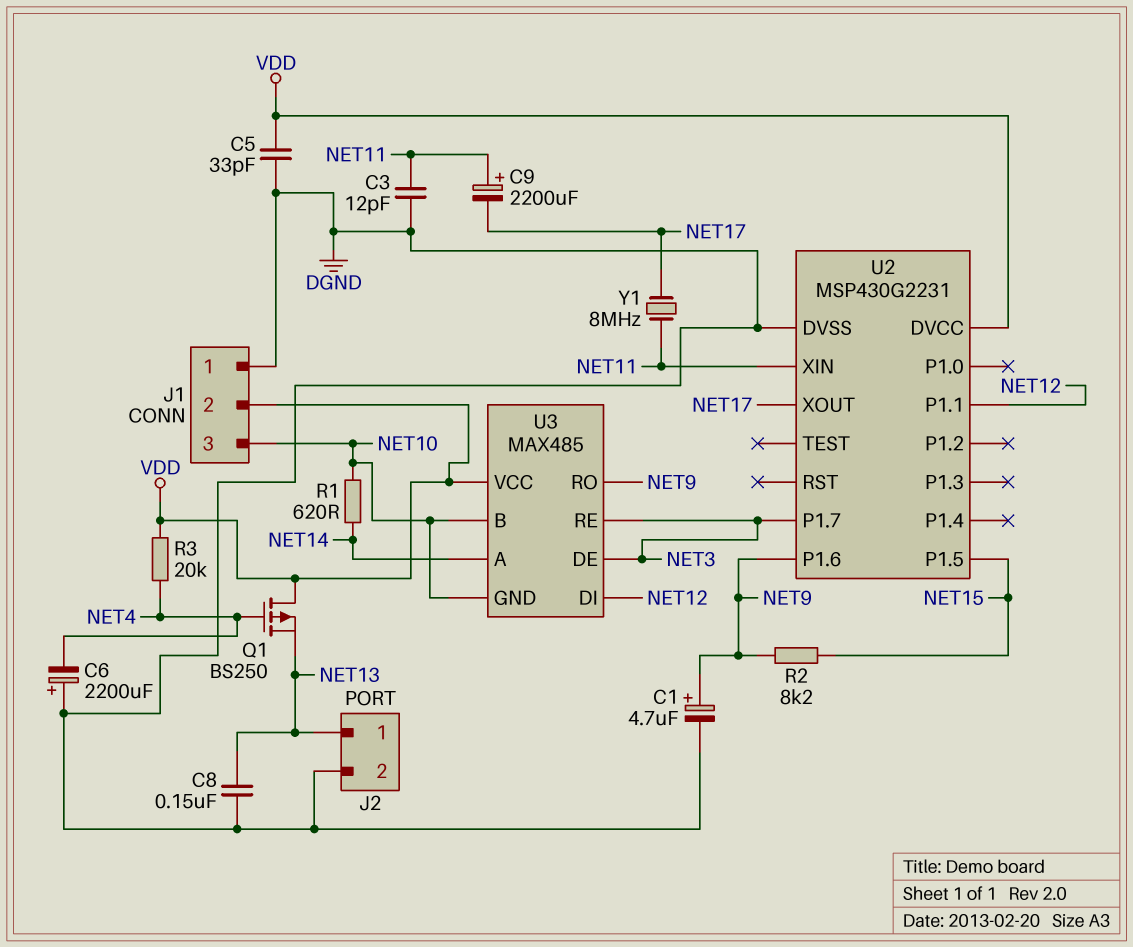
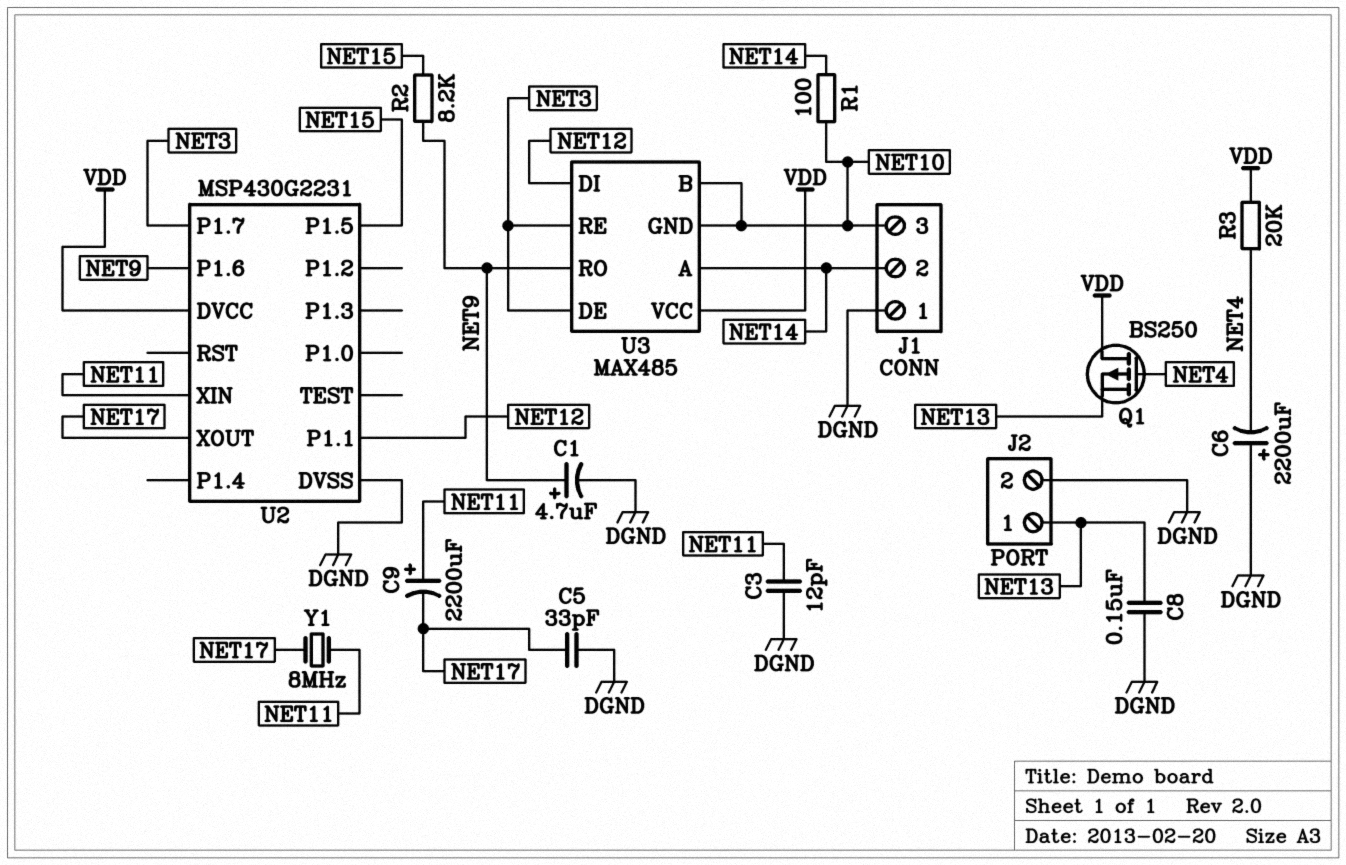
C5: 33pF (DGND, VDD) -> 33pF (DGND, NET17)
J1 pin 2: VDD -> NET14
R1: 620 (NET10, NET14) -> 100 (NET10, NET14)

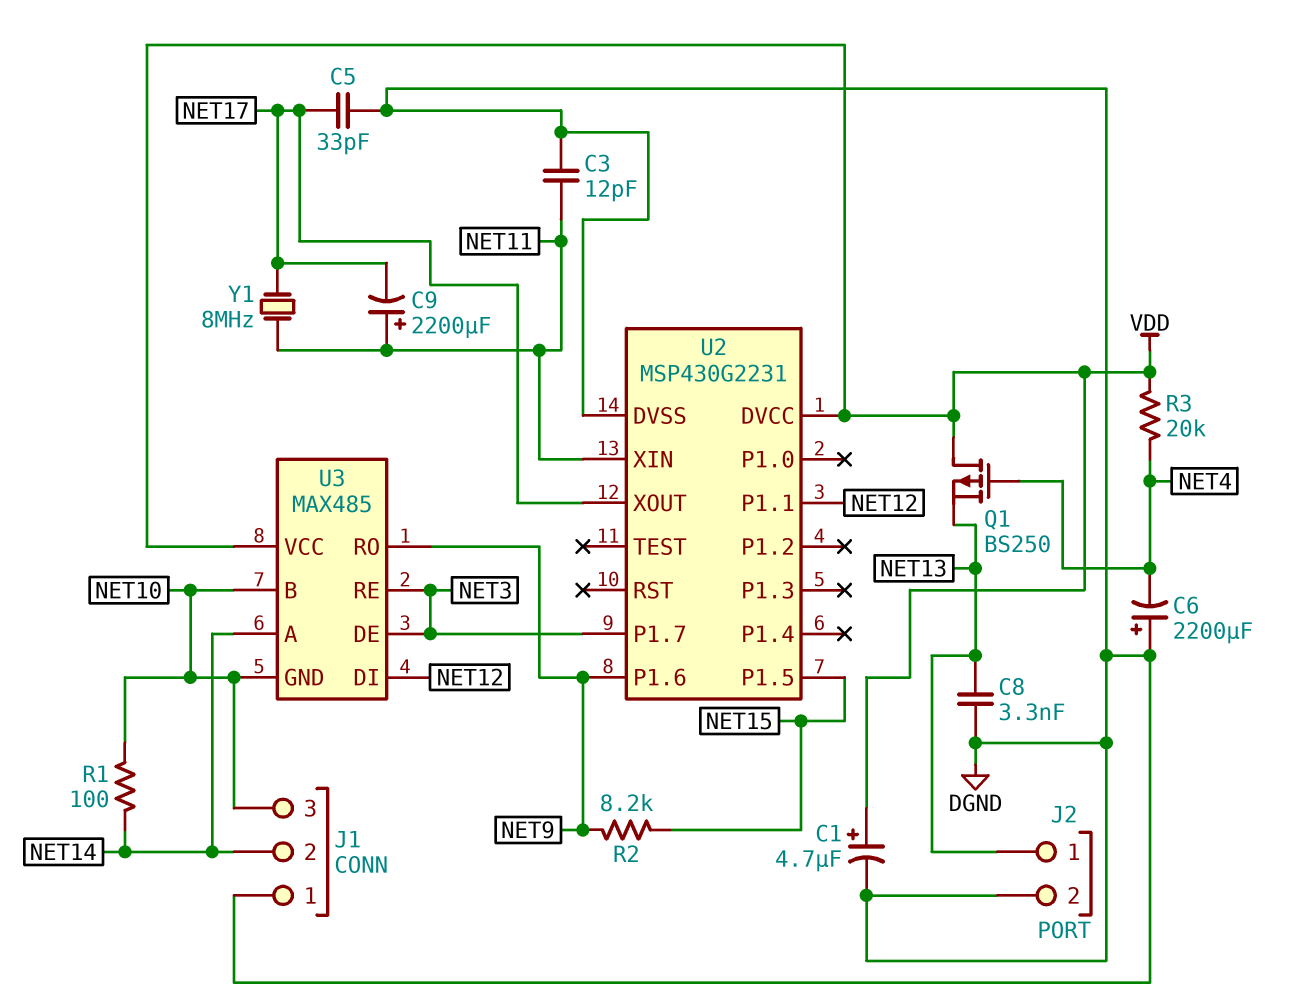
C1: 4.7uF (plus NET9, minus DGND) -> 4.7uF (plus VDD, minus DGND)
C8: 150nF (DGND, NET13) -> 3.3nF (DGND, NET13)

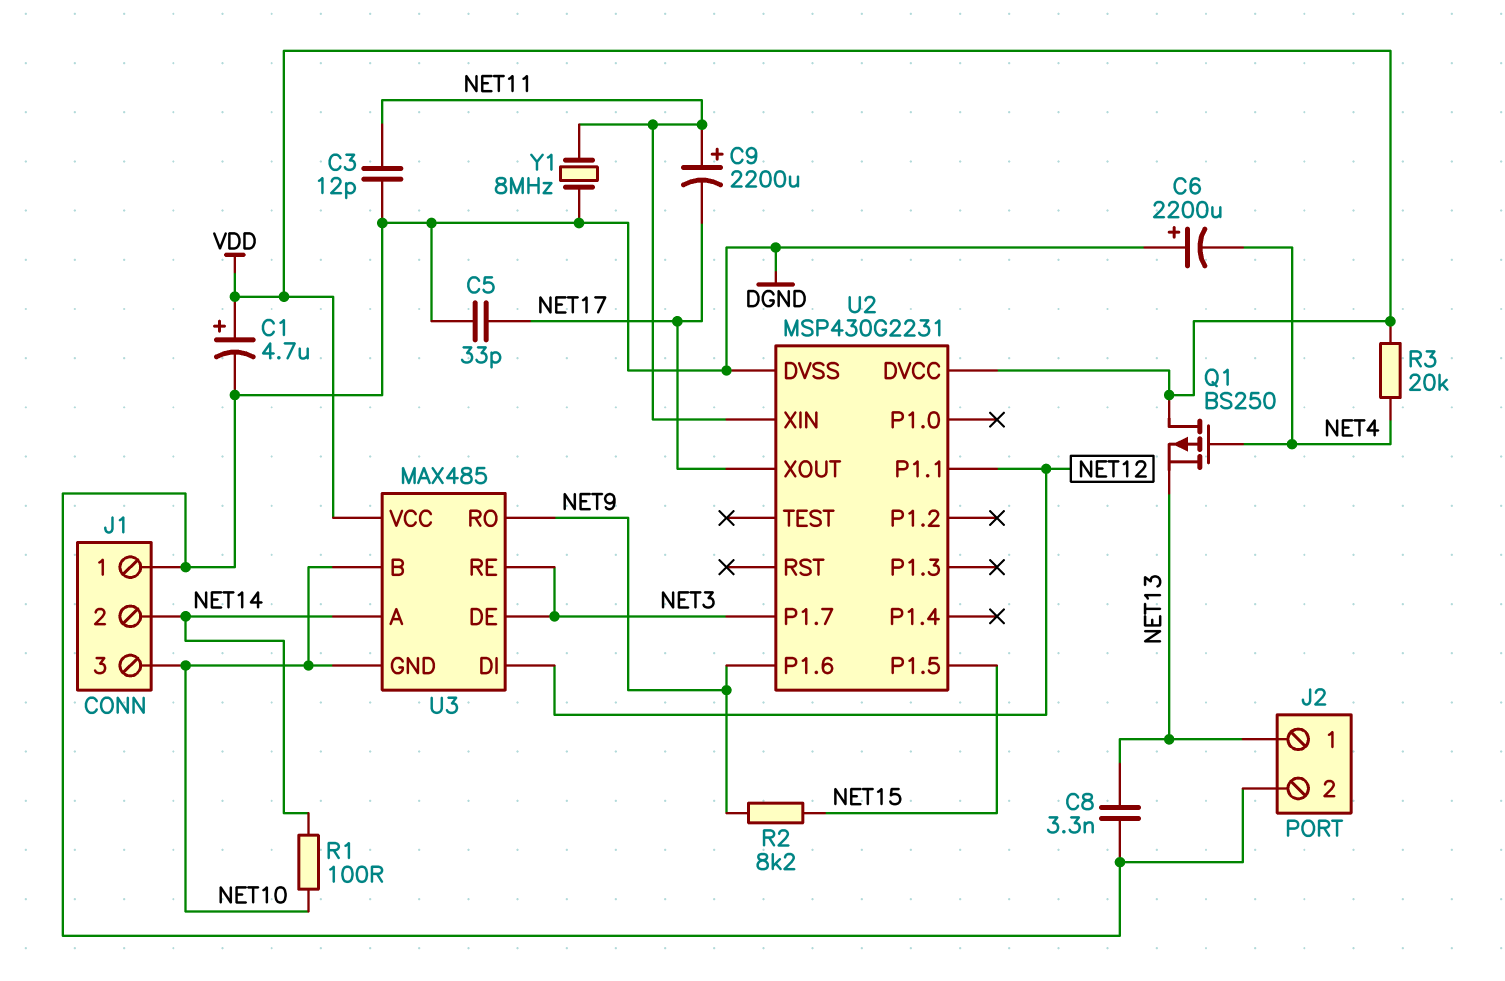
Y1: 8MHz (NET11, NET17) -> 8MHz (DGND, NET11)

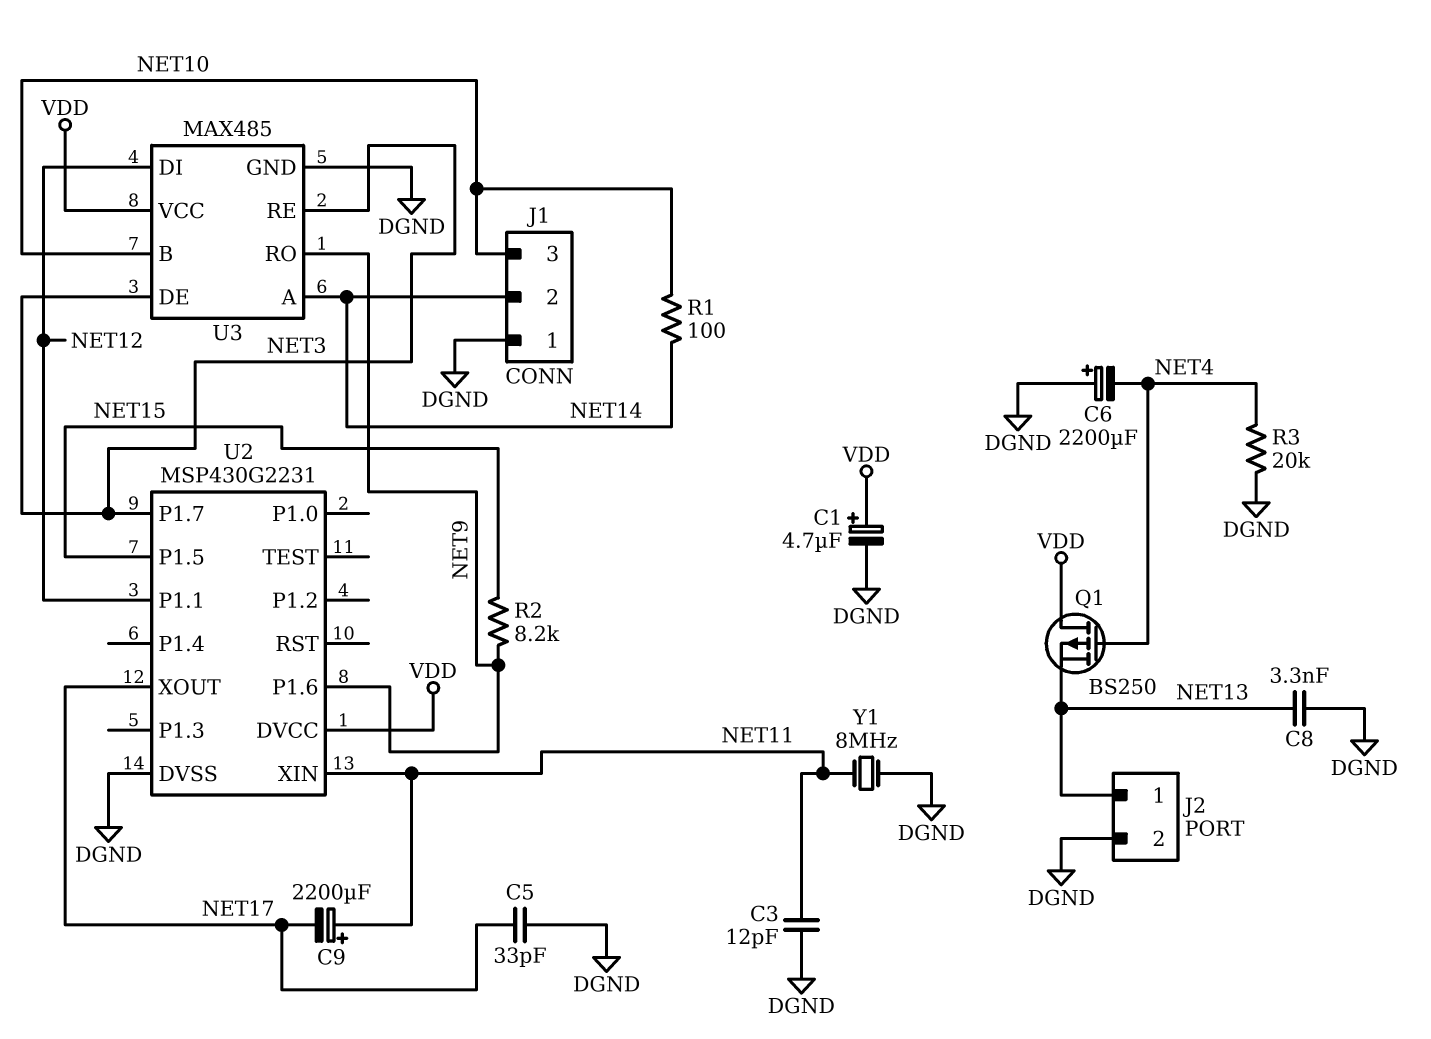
R3: 20k (NET4, VDD) -> 20k (DGND, NET4)
U3 pin GND: NET10 -> DGND

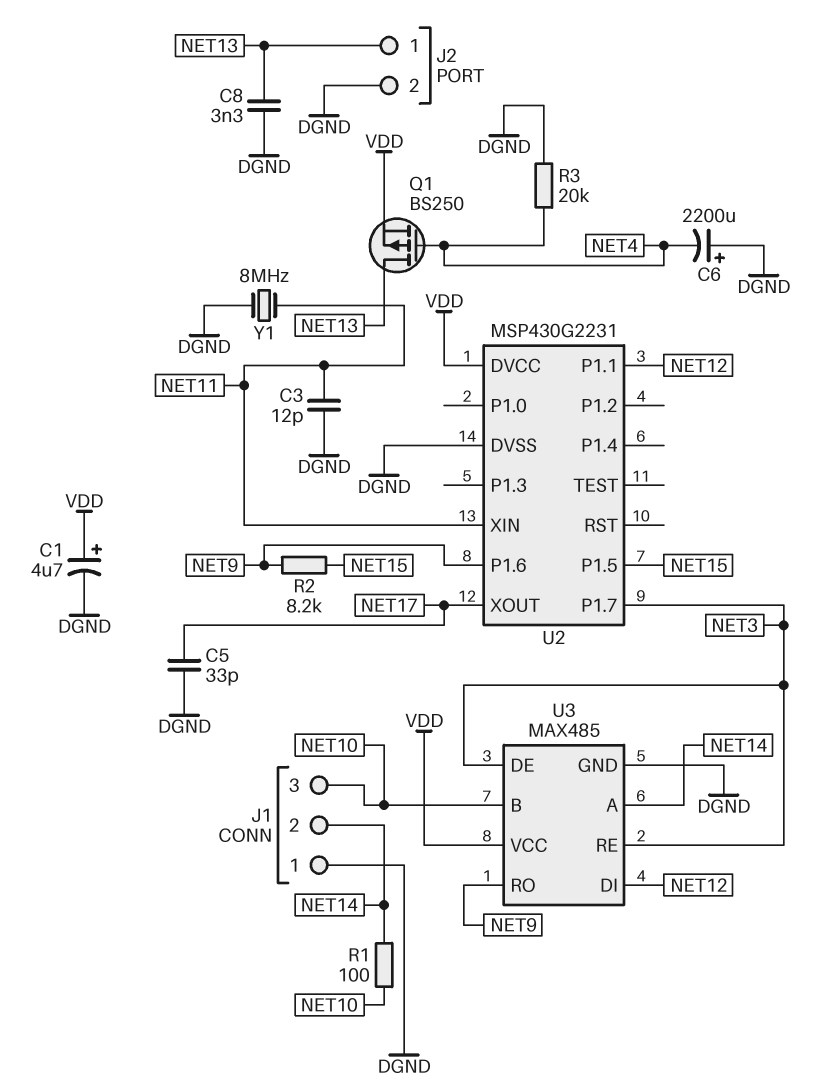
C9: 2200uF (plus NET11, minus NET17) -> none
Q1: PMOS BS250 (G NET4, D VDD, S NET13) -> PMOS BS250 (G NET4, D NET13, S VDD)

